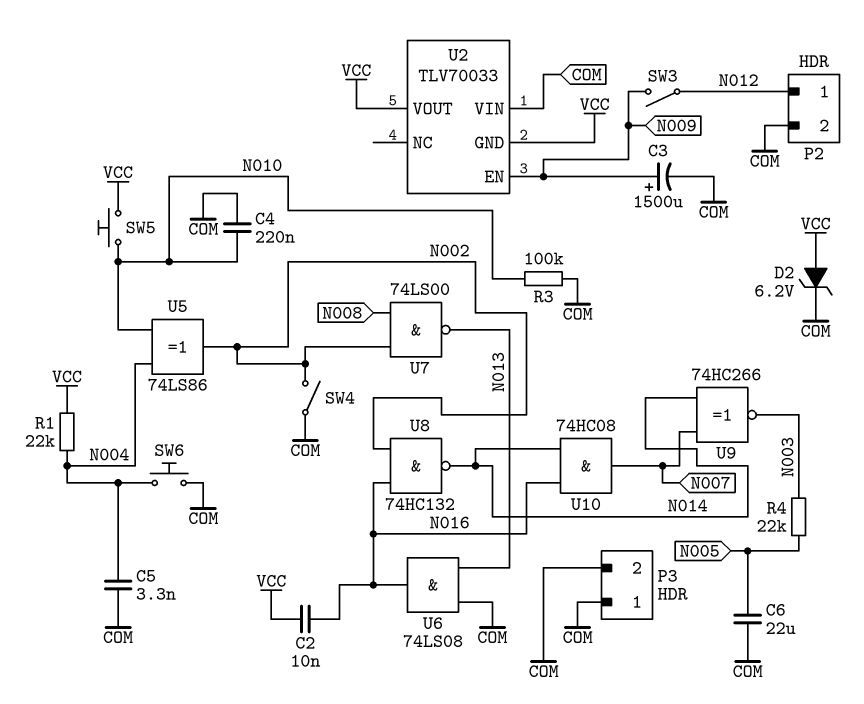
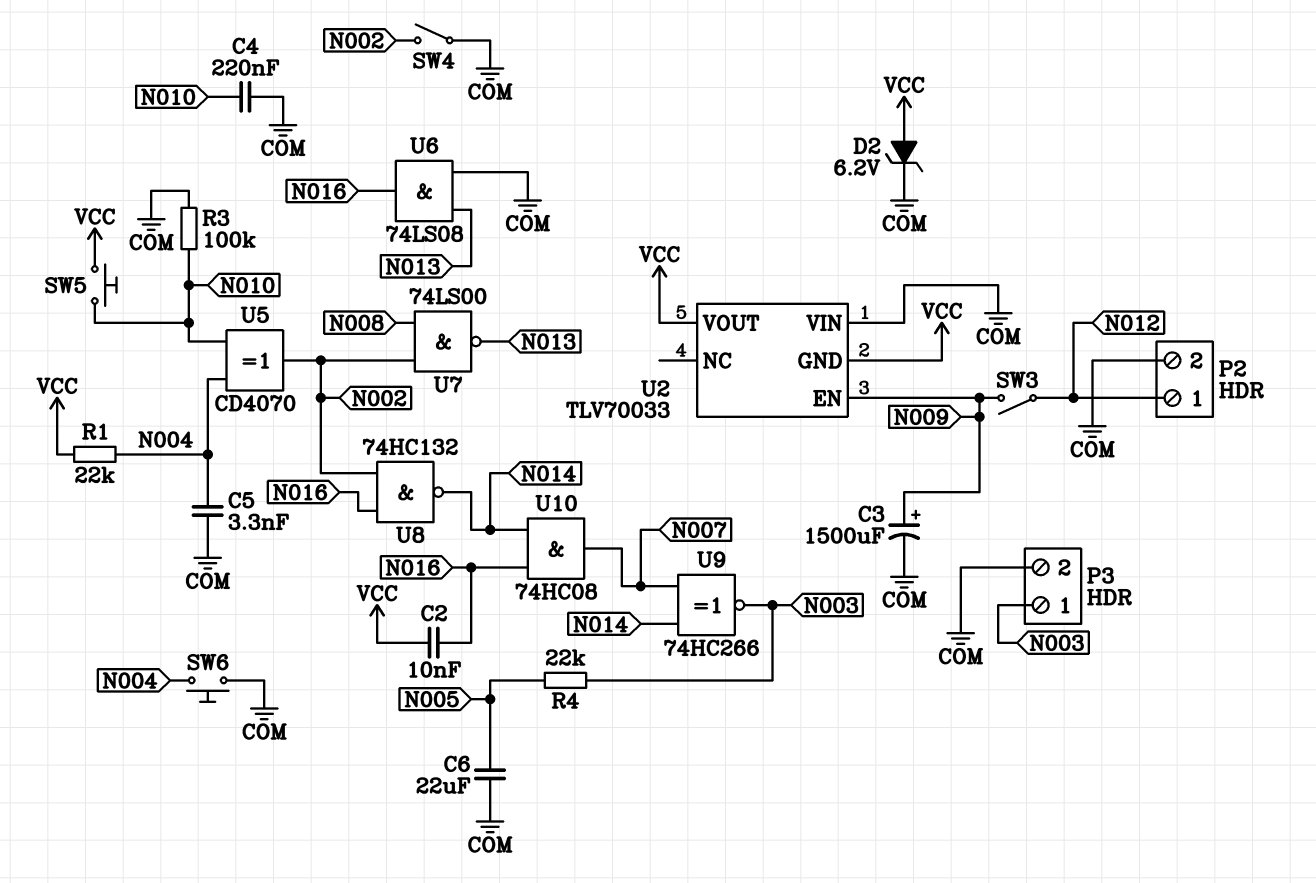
P3 pin 1: COM -> N003
U5: XOR 74LS86 (in N004, in N010, out N002) -> XOR CD4070 (in N004, in N010, out N002)

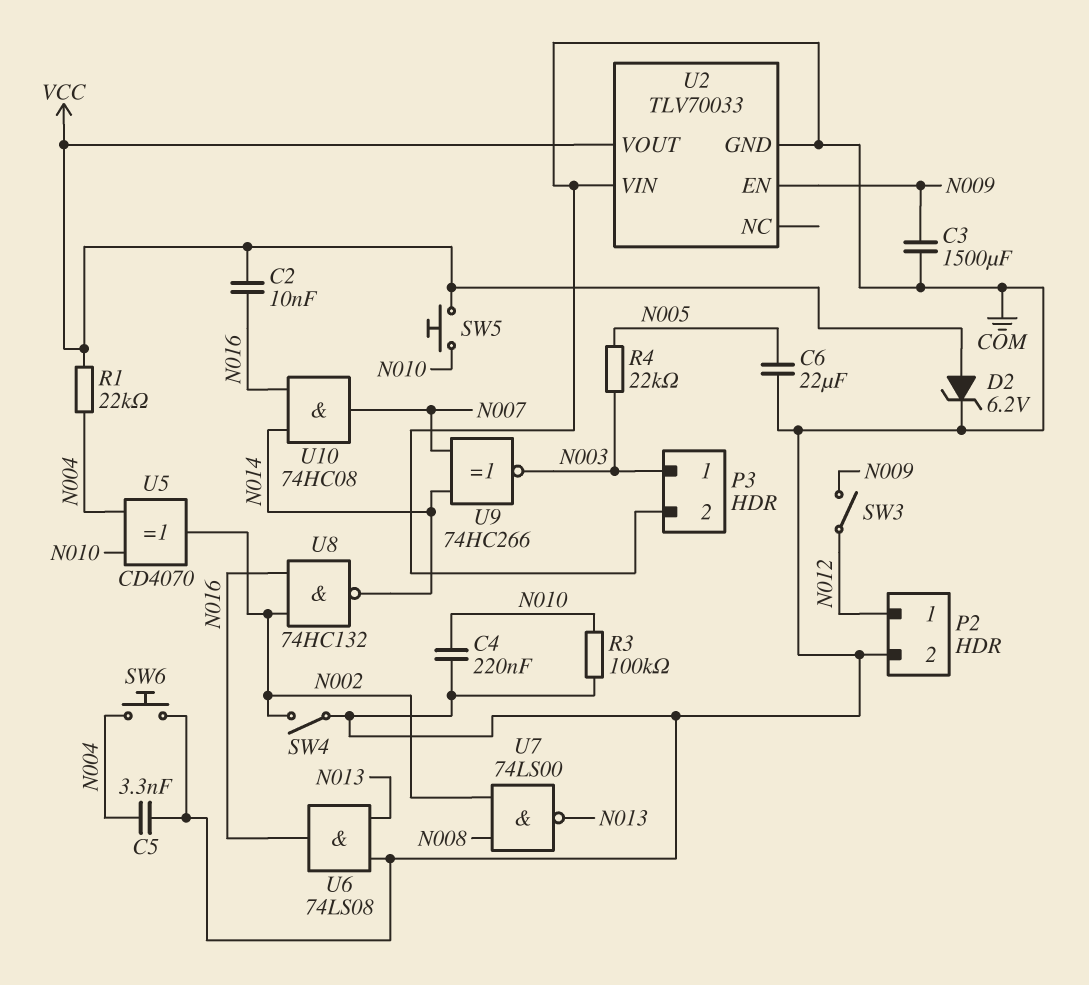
C3: 1500uF (plus N009, minus COM) -> 1500uF (COM, N009)
U2 pin GND: VCC -> COM

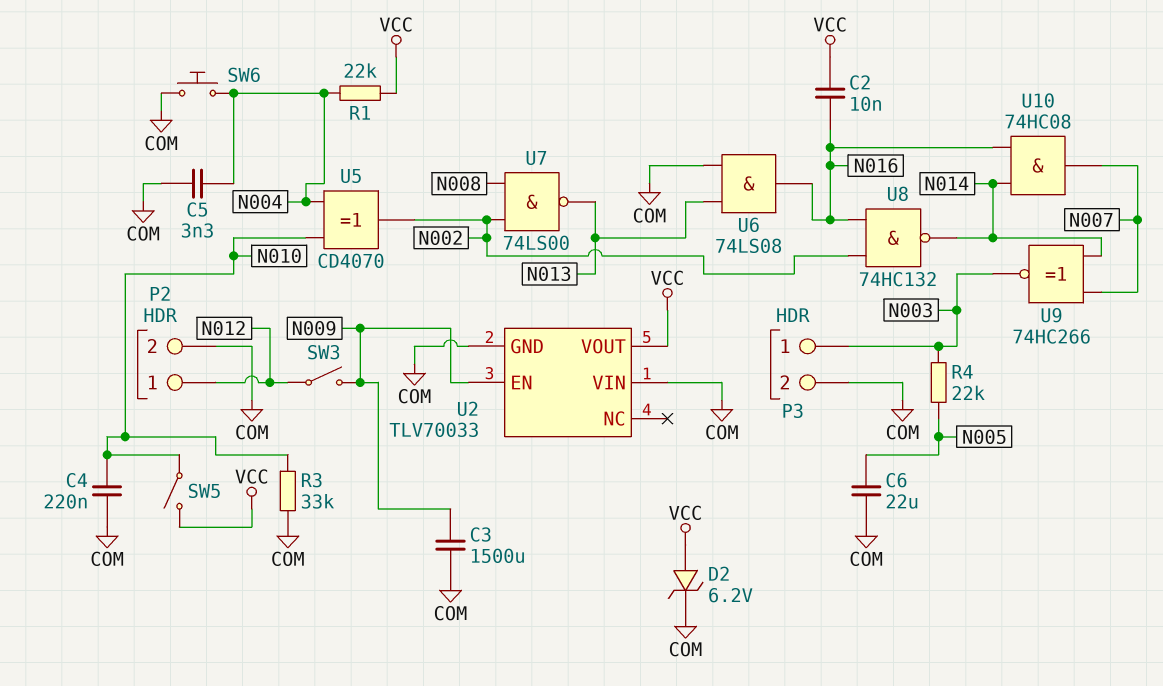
R3: 100k (COM, N010) -> 33k (COM, N010)
SW4: switch (COM, N002) -> none
SW5: button (N010, VCC) -> switch (N010, VCC)

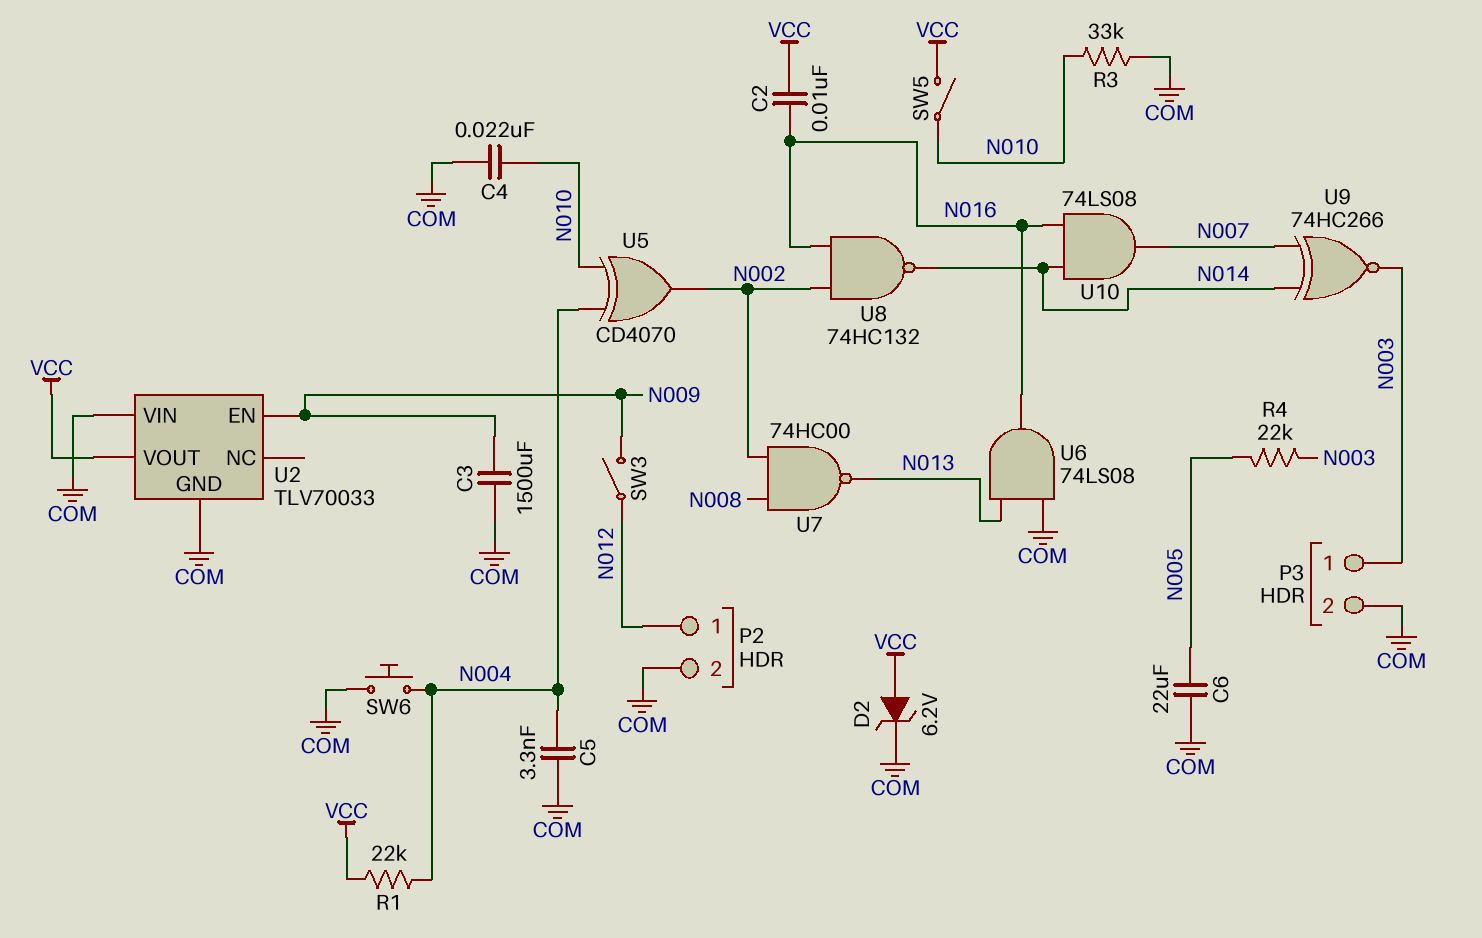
C4: 220nF (COM, N010) -> 22nF (COM, N010)
U7: NAND 74LS00 (in N002, in N008, out N013) -> NAND 74HC00 (in N002, in N008, out N013)
U10: AND 74HC08 (in N014, in N016, out N007) -> AND 74LS08 (in N014, in N016, out N007)

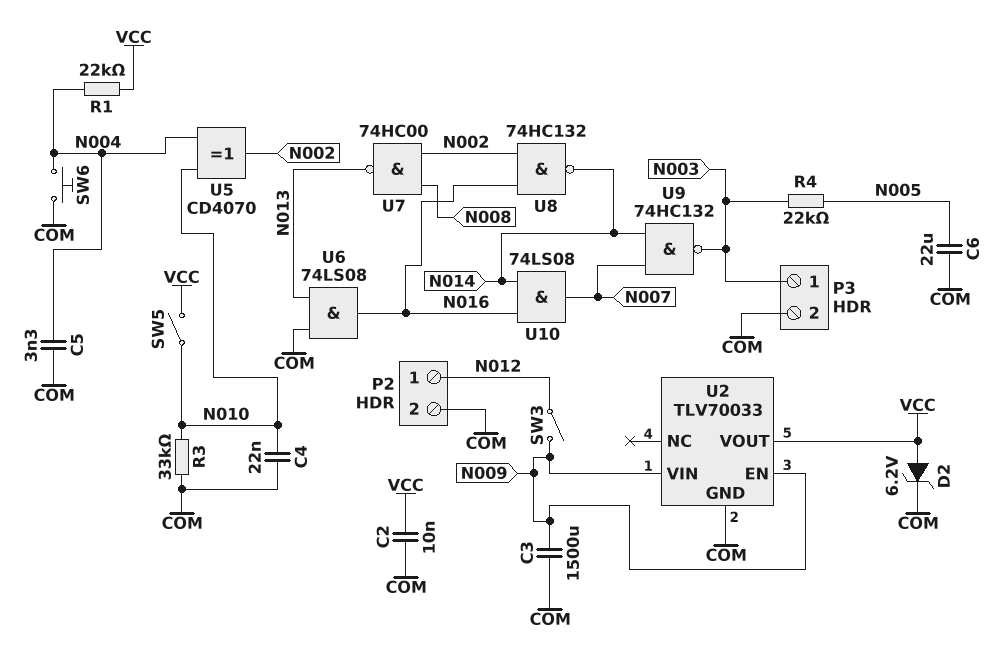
C2: 10nF (N016, VCC) -> 10nF (COM, VCC)
U2 pin VIN: COM -> N009
U9: XNOR 74HC266 (in N007, in N014, out N003) -> NAND 74HC132 (in N007, in N014, out N003)

